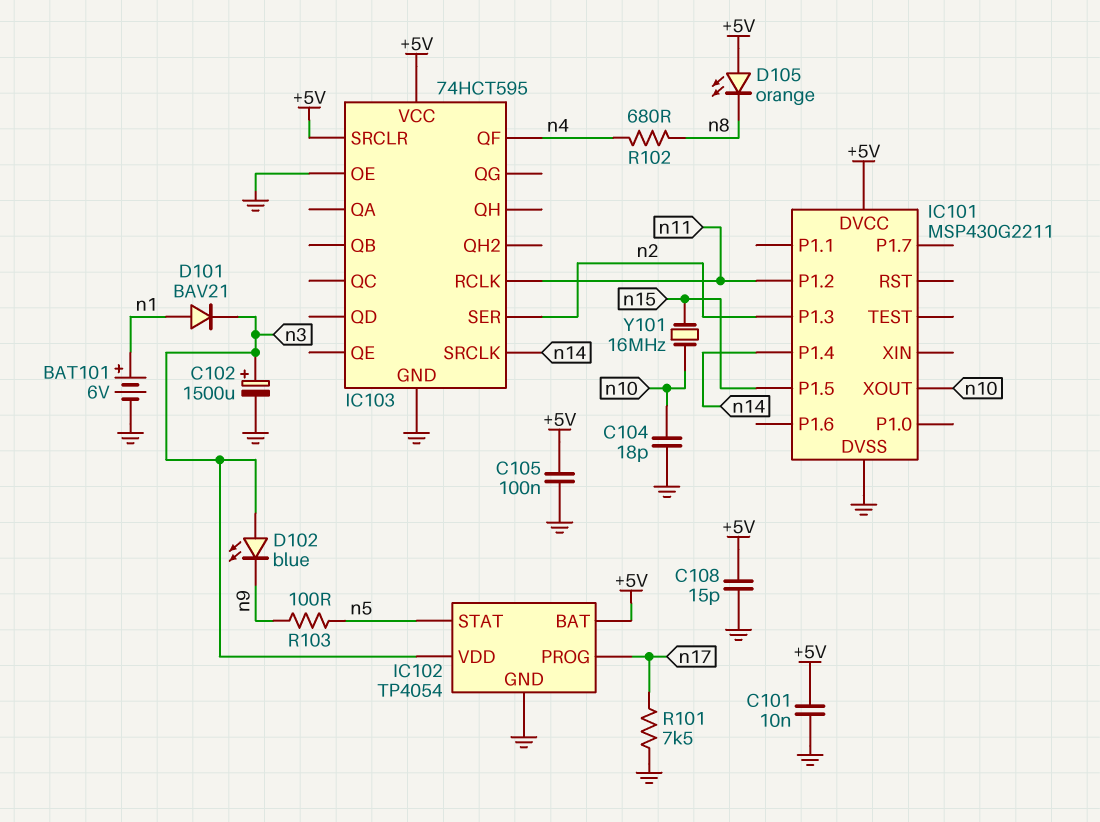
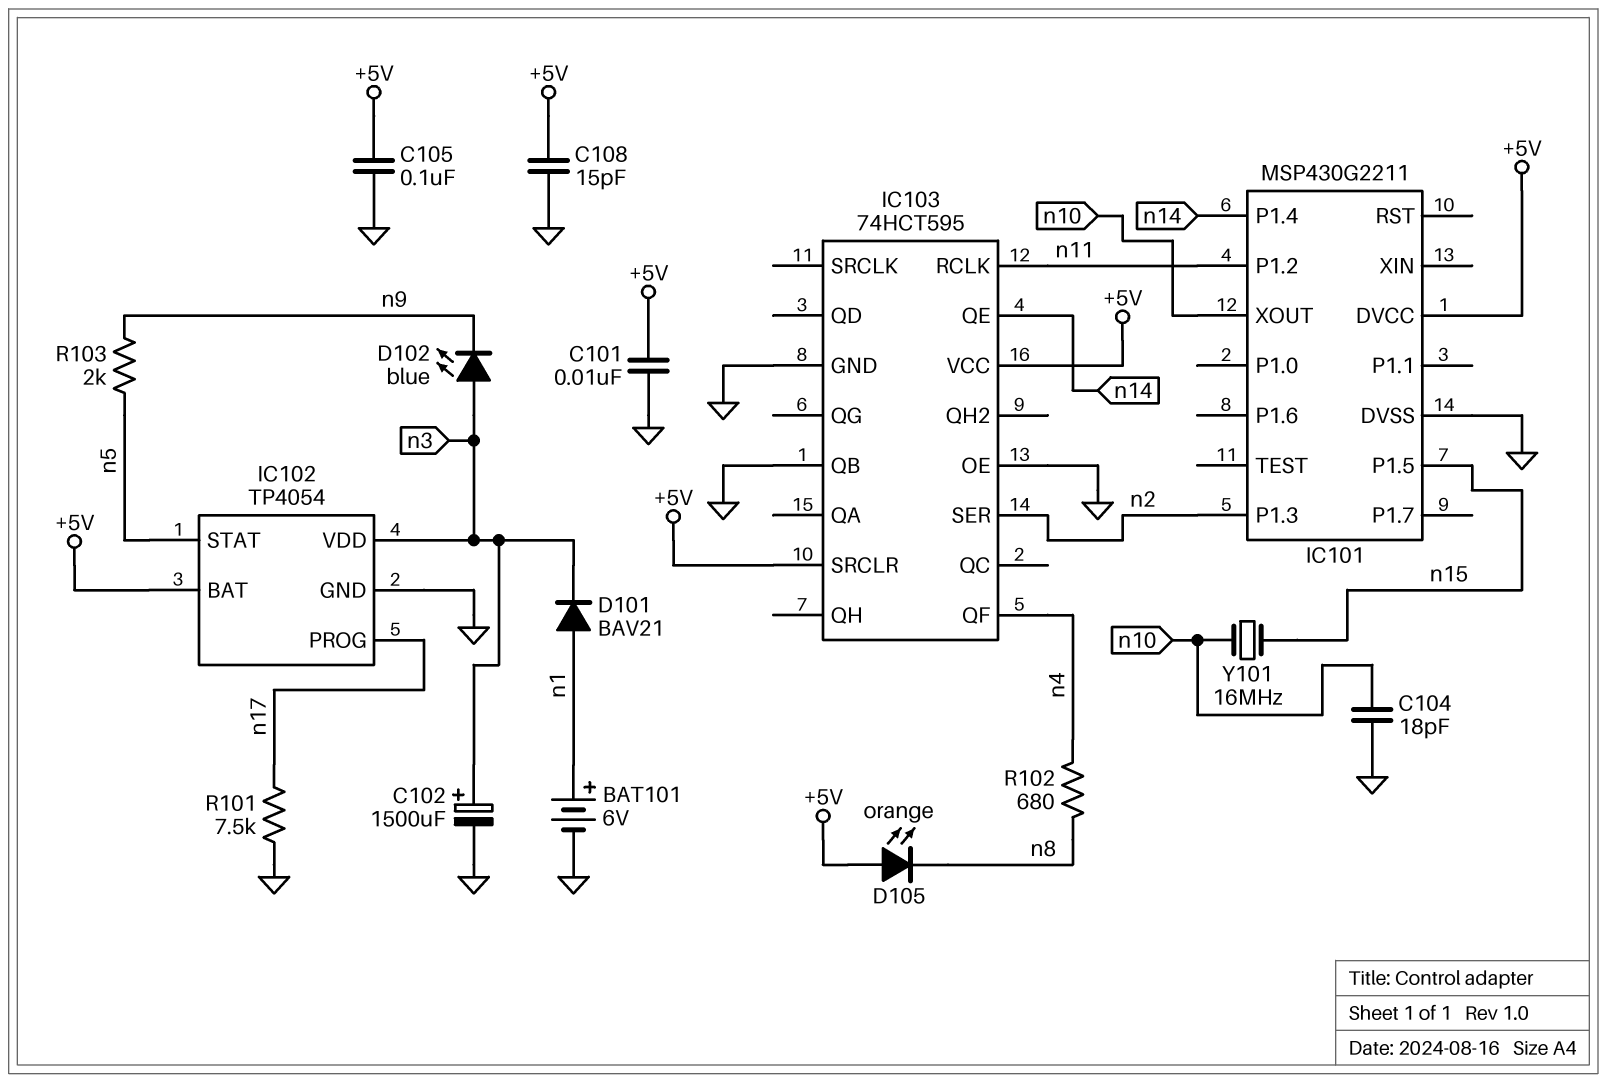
IC103 pin QB: none -> GND
IC103 pin QE: none -> n14
IC103 pin SRCLK: n14 -> none
R103: 100 (n5, n9) -> 2k (n5, n9)

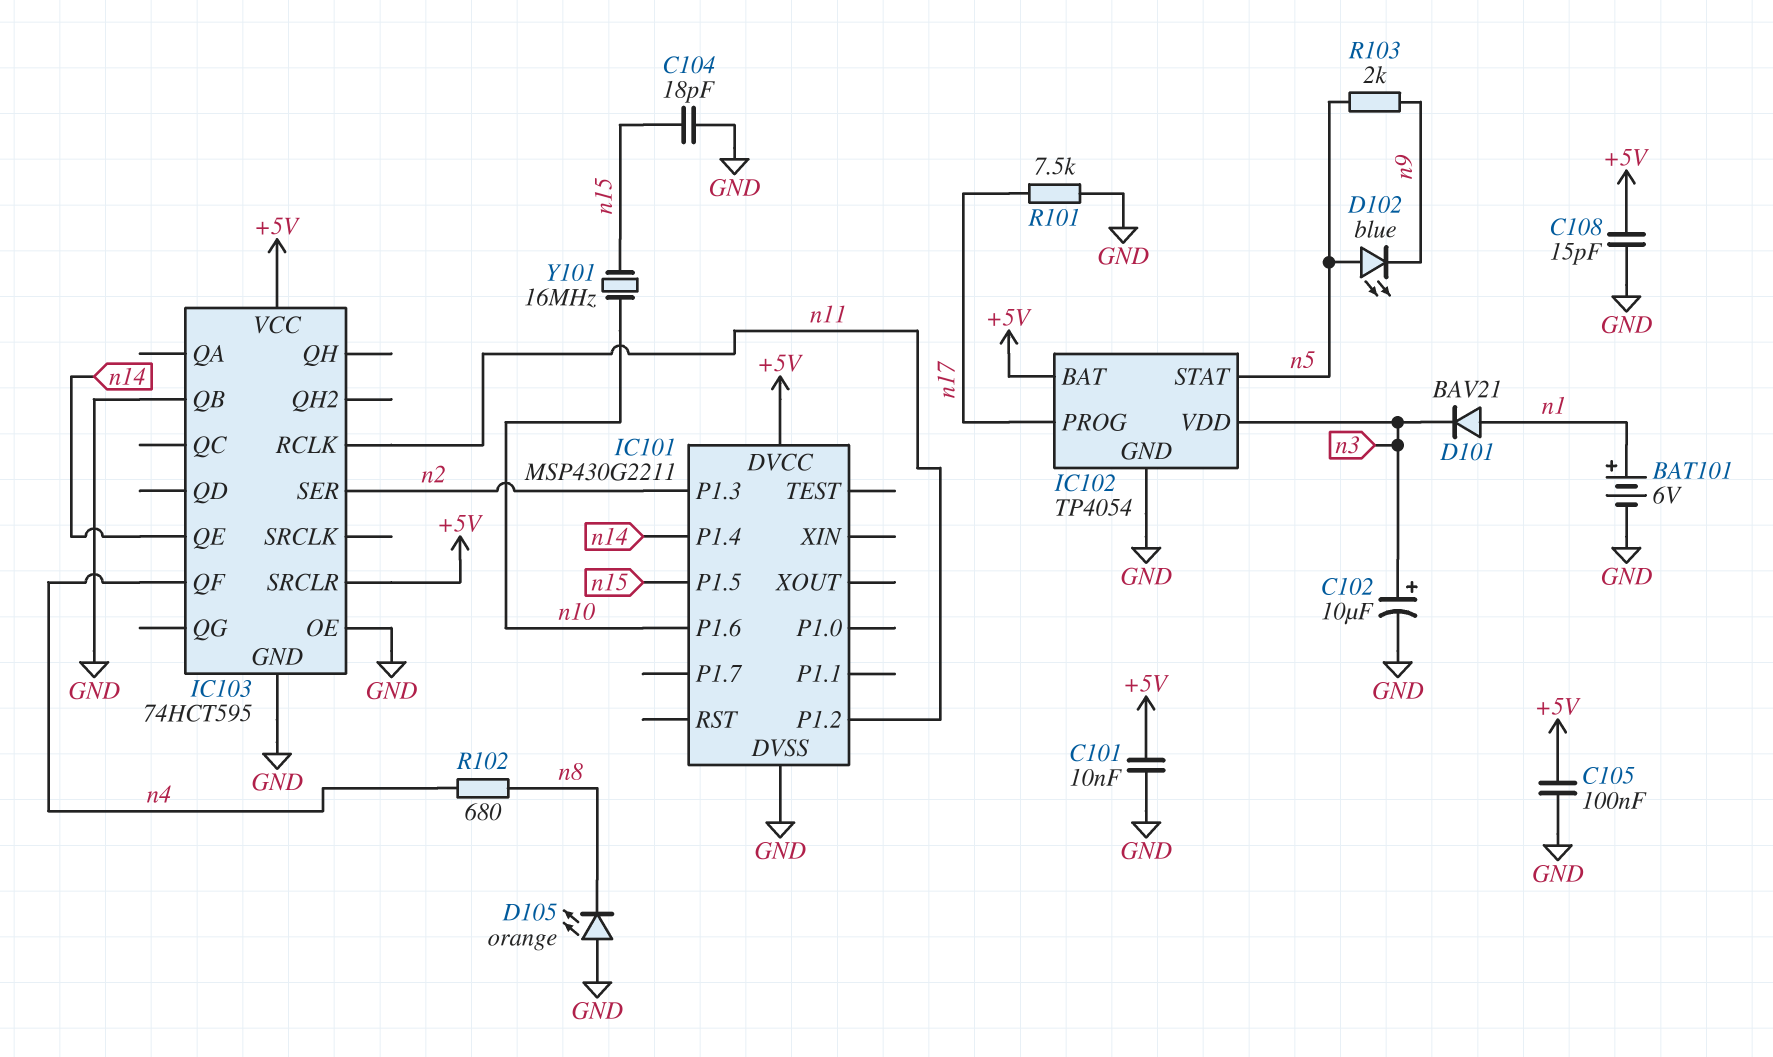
C102: 1500uF (plus n3, minus GND) -> 10uF (plus n3, minus GND)
C104: 18pF (GND, n10) -> 18pF (GND, n15)
D102: LED blue (A n3, K n9) -> LED blue (A n5, K n9)
D105: LED orange (A +5V, K n8) -> LED orange (A GND, K n8)
IC101 pin P1.6: none -> n10
IC101 pin XOUT: n10 -> none

